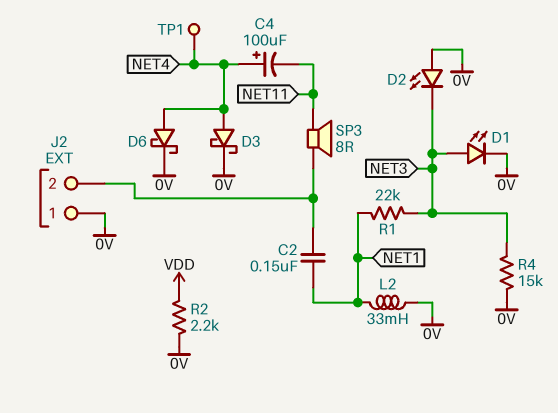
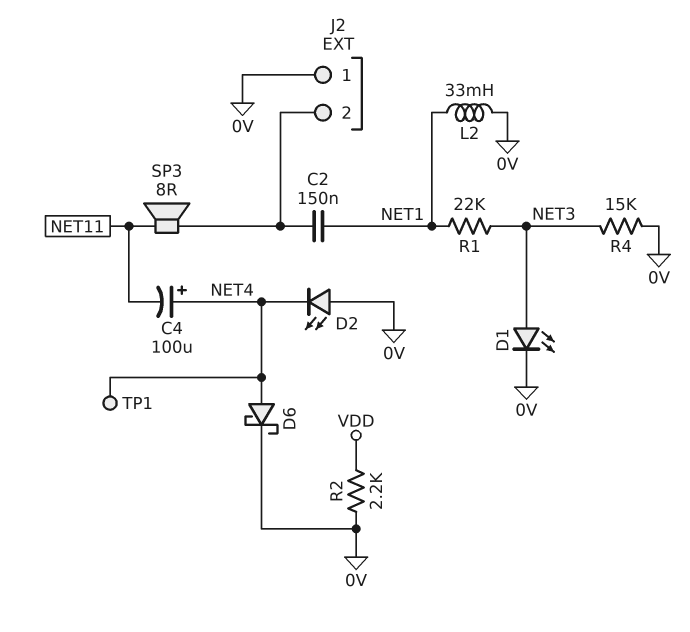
D2: LED (A 0V, K NET3) -> LED (A 0V, K NET4)
D3: schottky (A NET4, K 0V) -> none

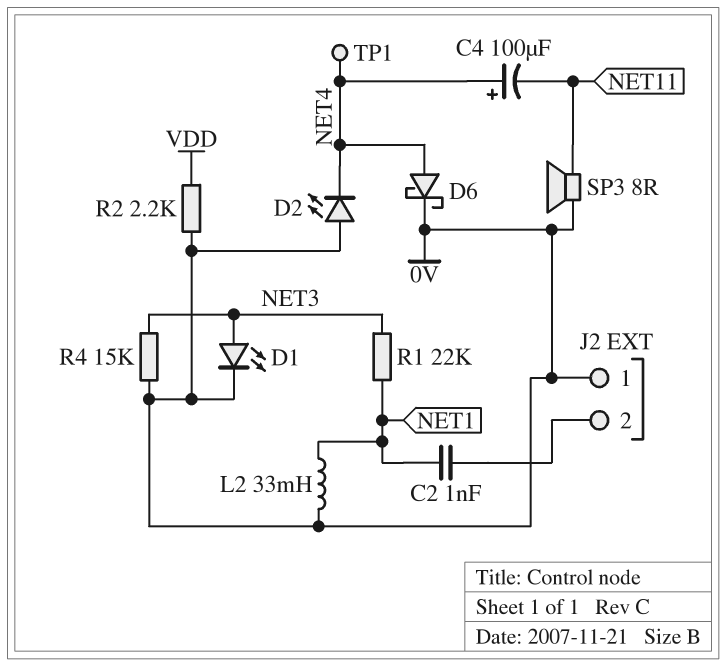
C2: 150nF (J2/2, NET1) -> 1nF (J2/2, NET1)
SP3: speaker 8R (J2/2, NET11) -> speaker 8R (0V, NET11)

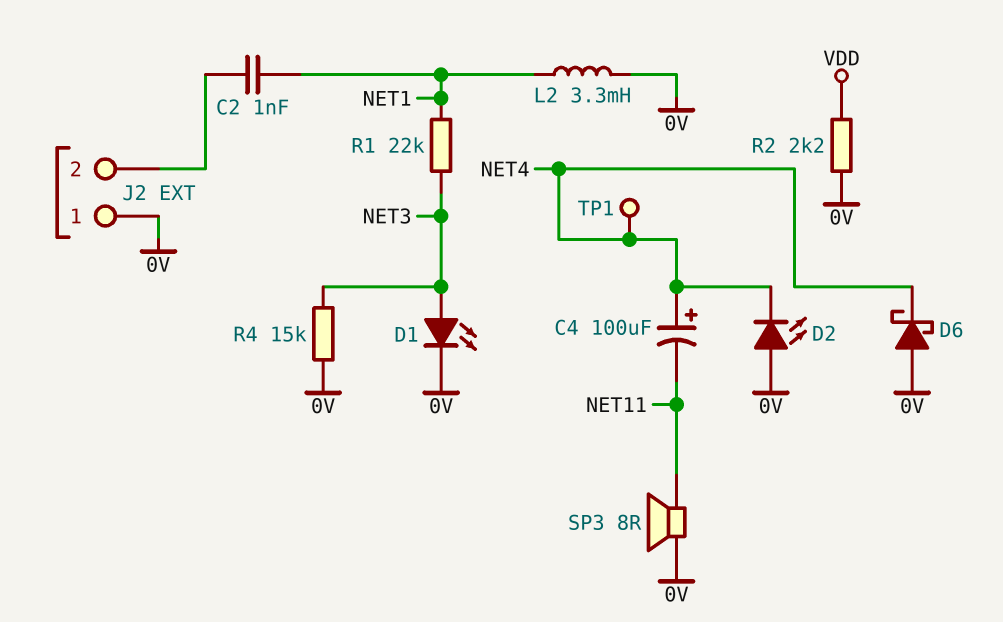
D6: schottky (A NET4, K 0V) -> schottky (A 0V, K NET4)
L2: 33mH (0V, NET1) -> 3.3mH (0V, NET1)

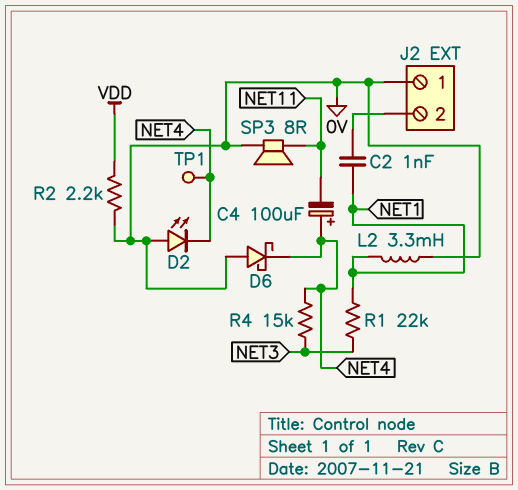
D1: LED (A NET3, K 0V) -> none
R4: 15k (0V, NET3) -> 15k (NET3, NET4)

